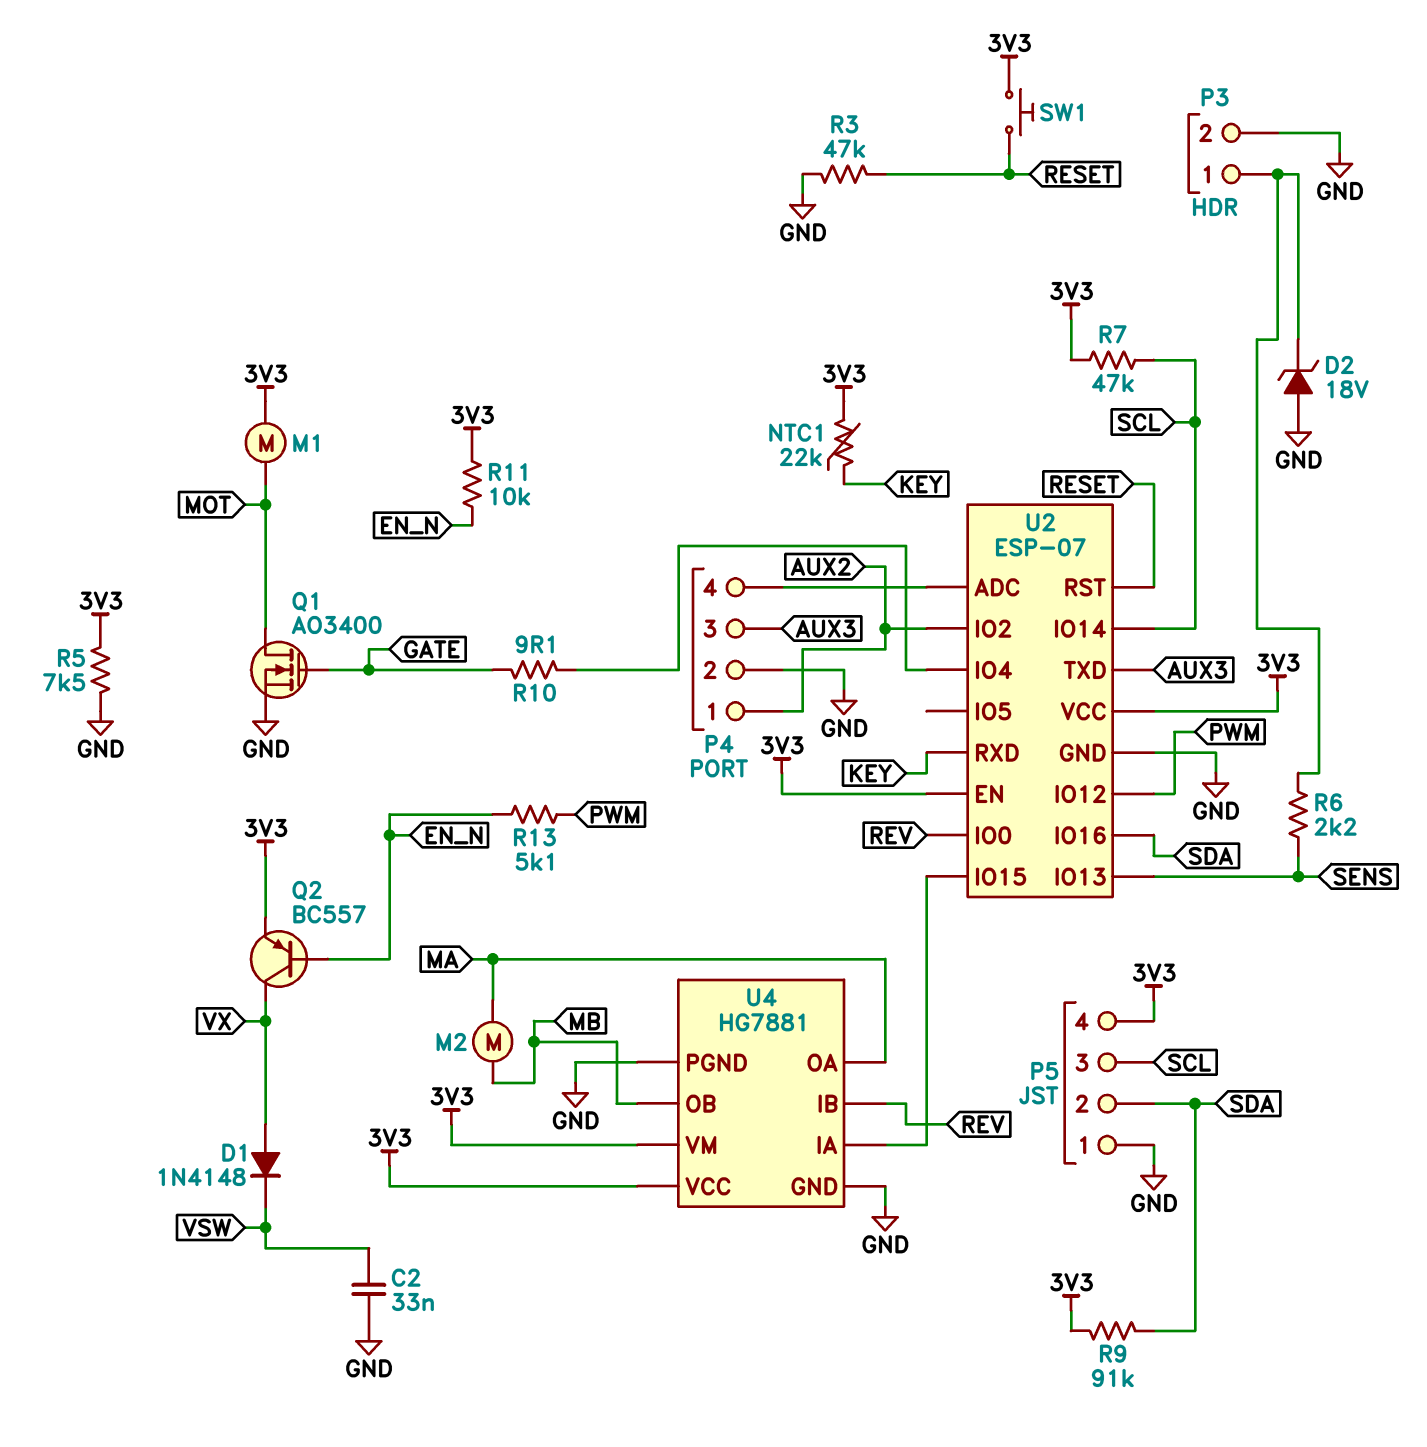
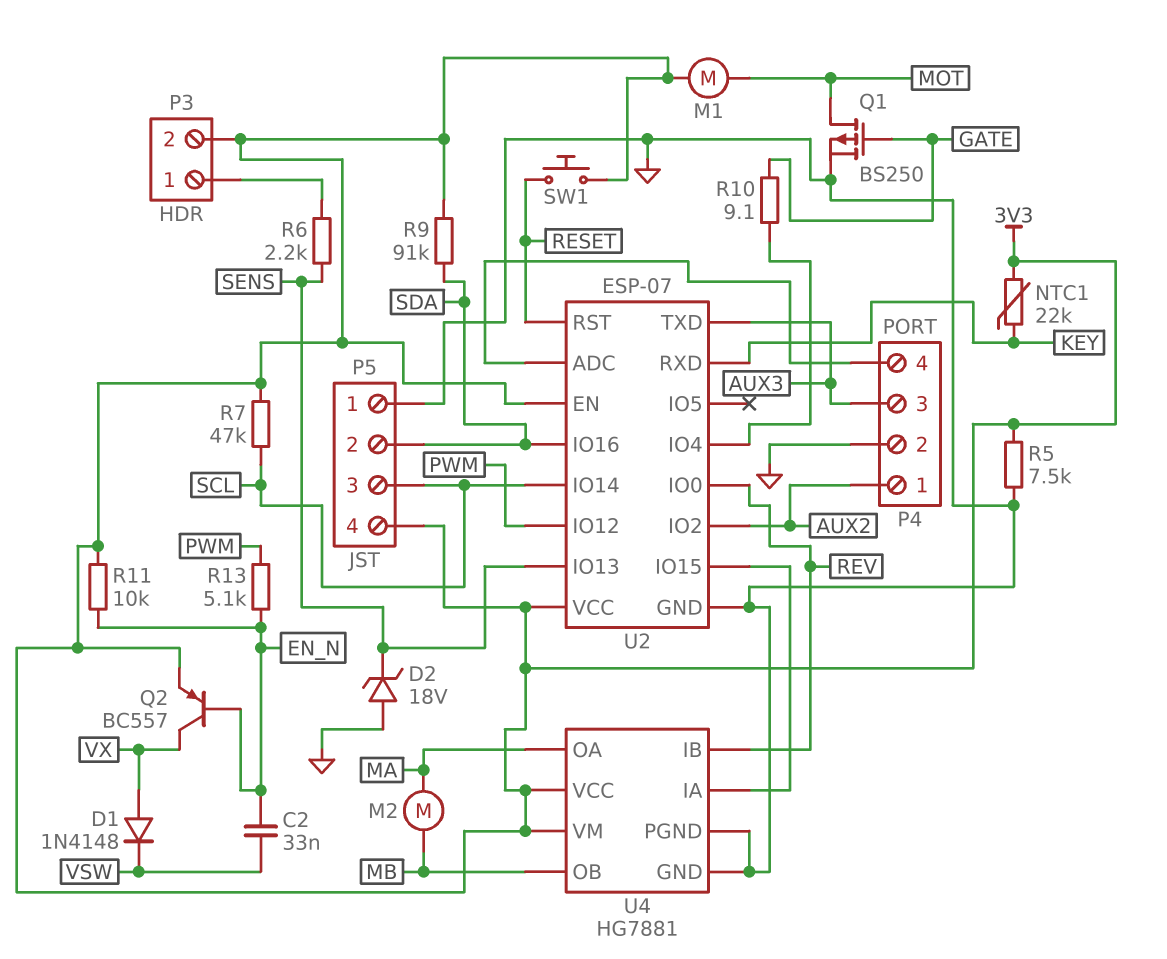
C2: 33nF (GND, VSW) -> 33nF (EN_N, VSW)
D2: zener 18V (A GND, K P3/1) -> zener 18V (A GND, K SENS)
P3 pin 2: GND -> 3V3
Q1: NMOS AO3400 (G GATE, D MOT, S GND) -> PMOS BS250 (G GATE, D MOT, S GND)
R3: 47k (GND, RESET) -> none

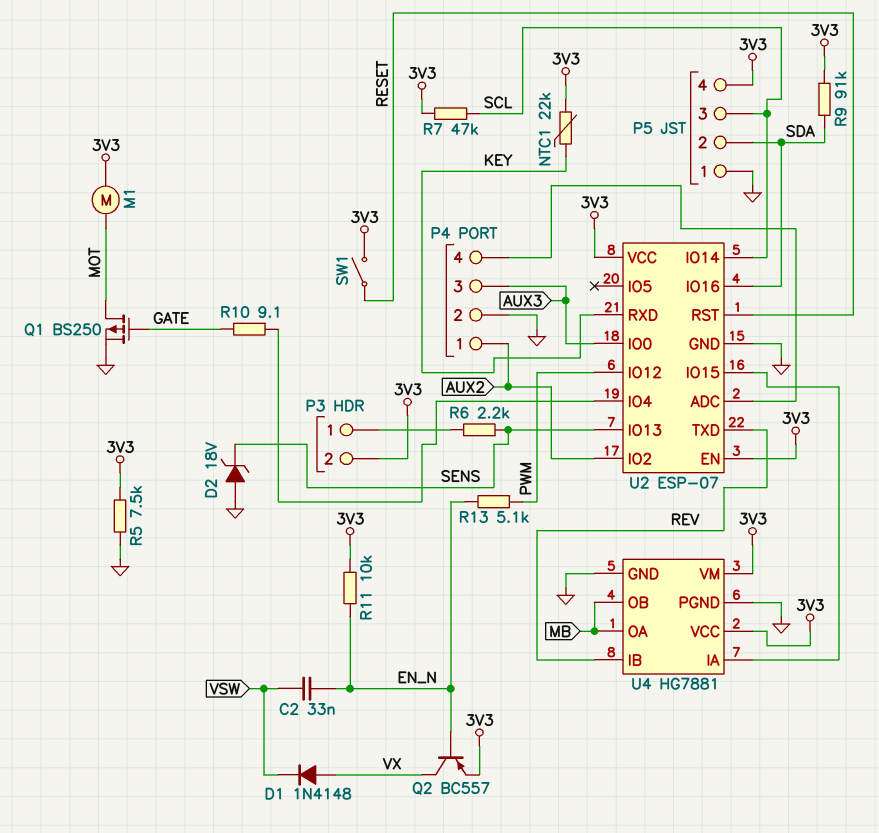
M2: motor (MA, MB) -> none
SW1: button (3V3, RESET) -> switch (3V3, RESET)
U2 pin IO0: REV -> AUX3
U2 pin TXD: AUX3 -> REV
U4 pin OA: MA -> MB

